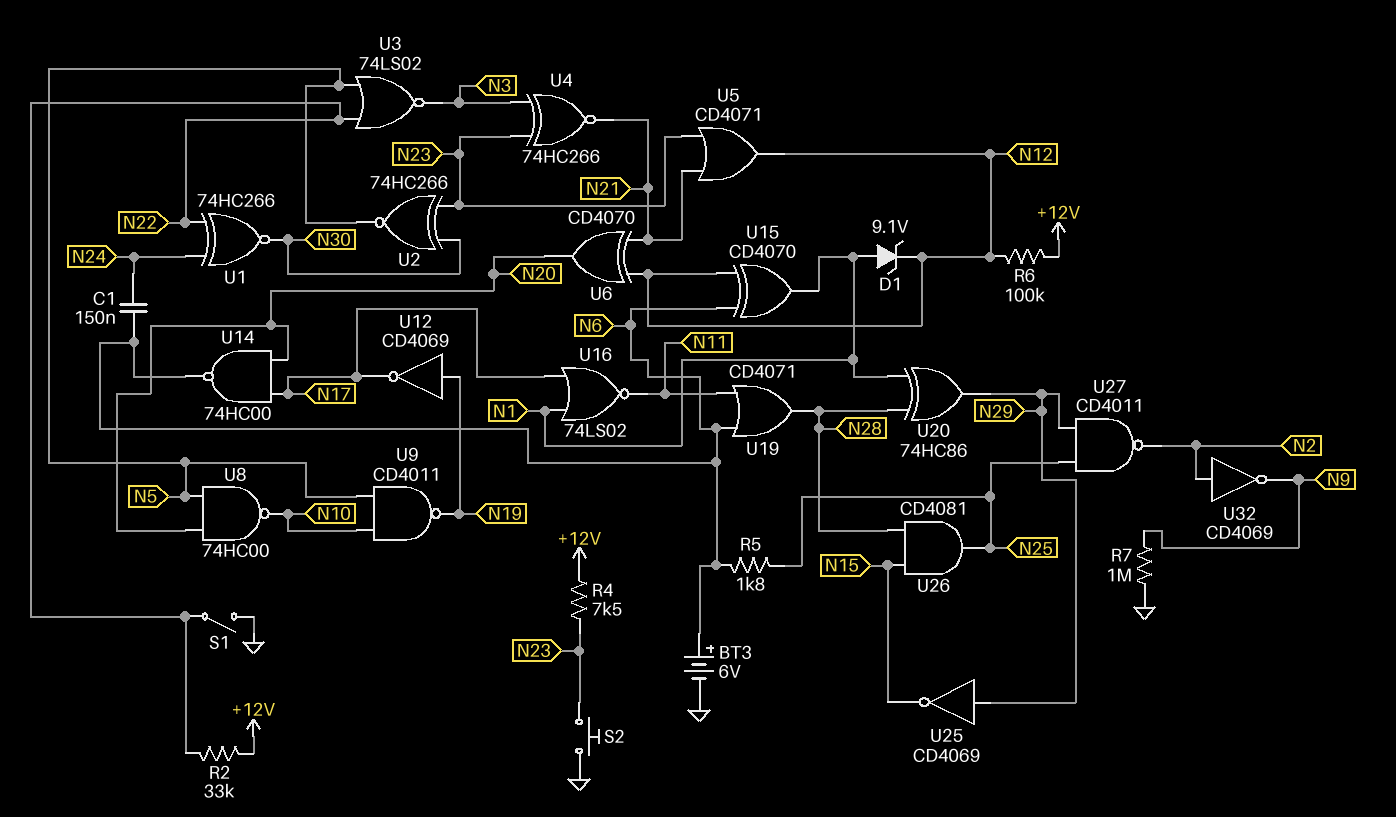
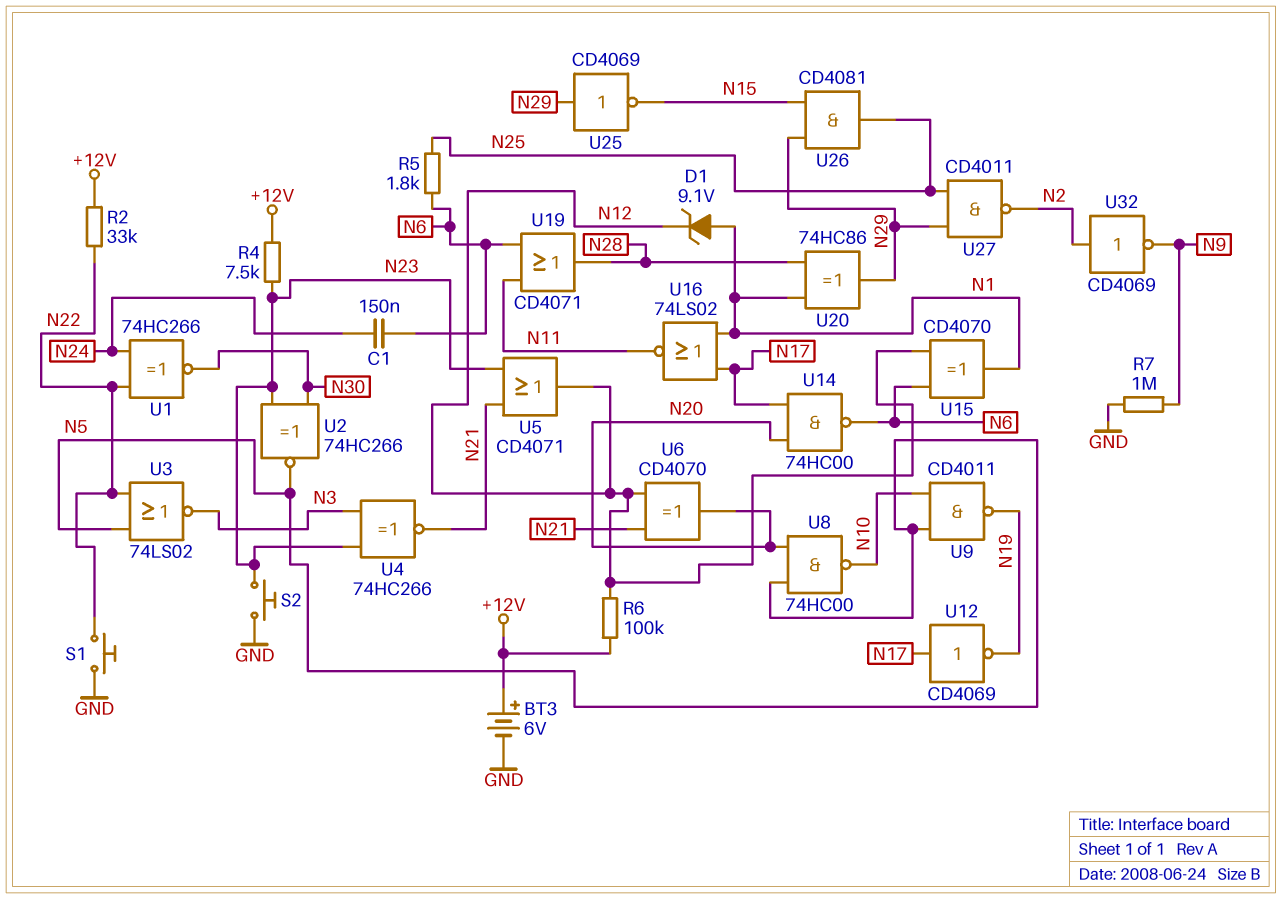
BT3: 6V (plus N6, minus GND) -> 6V (plus +12V, minus GND)
S1: switch (GND, N22) -> button (GND, N22)
U12: NOT CD4069 (in N19, out N17) -> NOT CD4069 (in N17, out N19)
U26: AND CD4081 (in N15, in N28, out N25) -> AND CD4081 (in N15, in N29, out N25)

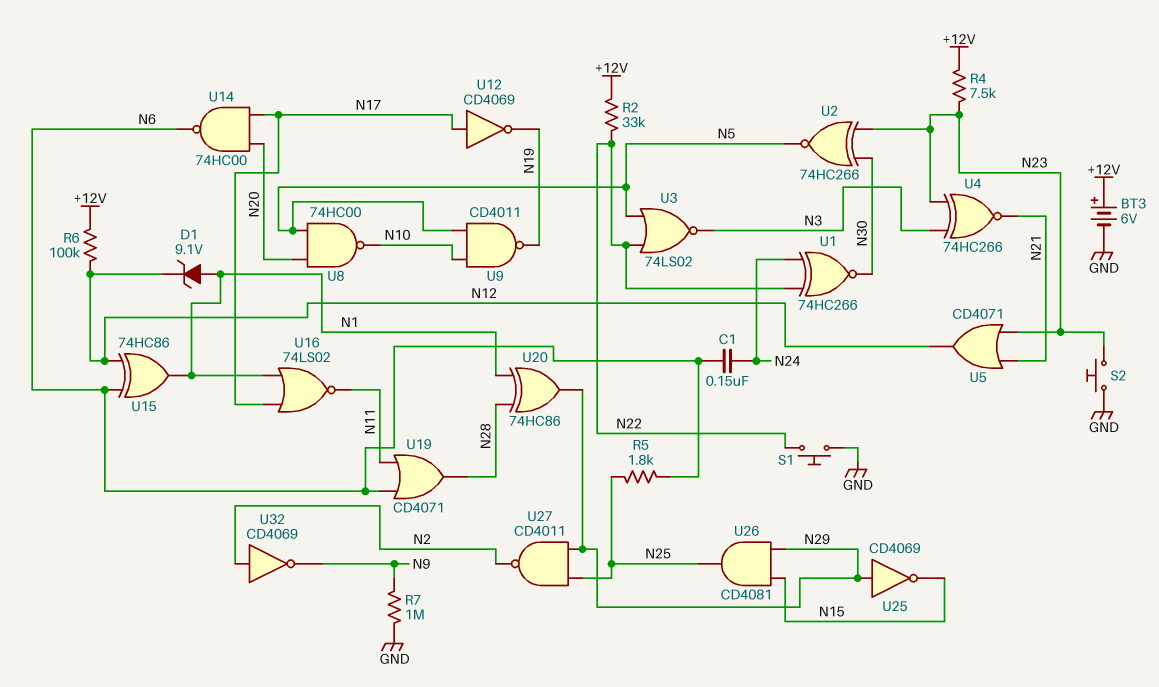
U6: XOR CD4070 (in N12, in N21, out N20) -> none
U15: XOR CD4070 (in N6, in N12, out N1) -> XOR 74HC86 (in N6, in N12, out N1)

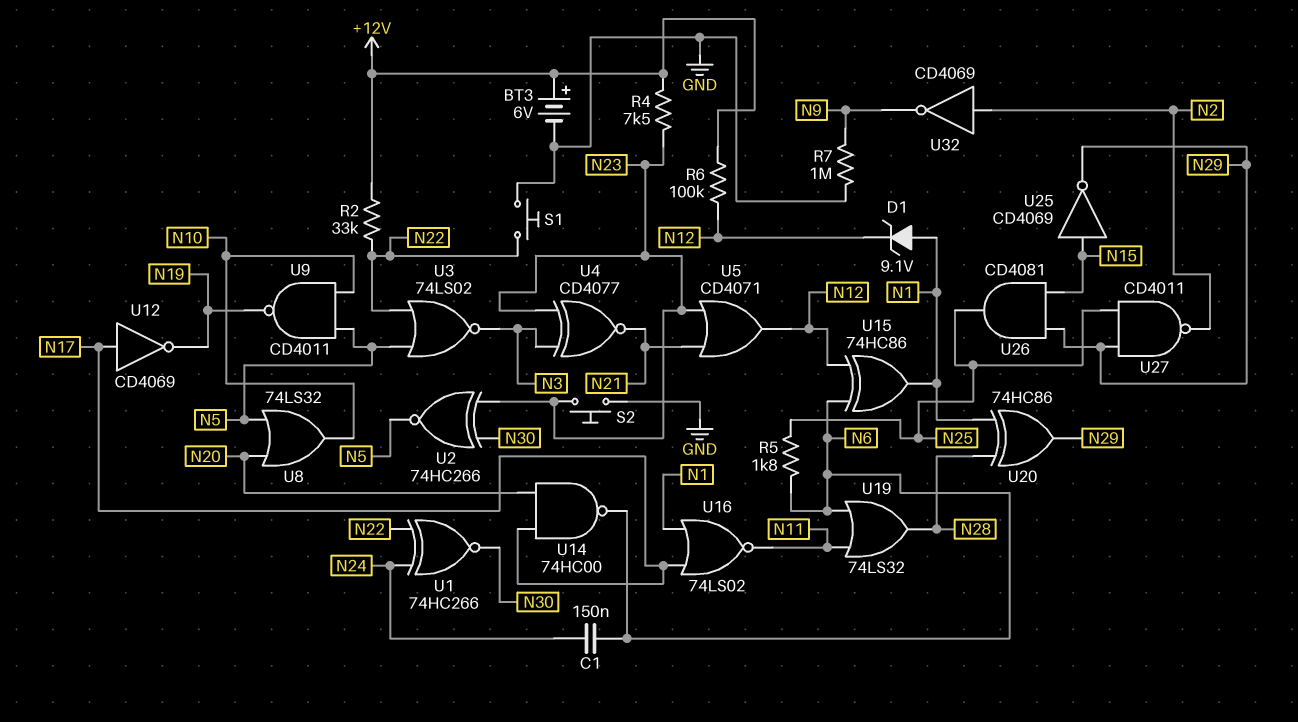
U4: XNOR 74HC266 (in N3, in N23, out N21) -> XNOR CD4077 (in N3, in N23, out N21)
U8: NAND 74HC00 (in N5, in N20, out N10) -> OR 74LS32 (in N5, in N20, out N10)
U19: OR CD4071 (in N6, in N11, out N28) -> OR 74LS32 (in N6, in N11, out N28)
U25: NOT CD4069 (in N29, out N15) -> NOT CD4069 (in N15, out N29)

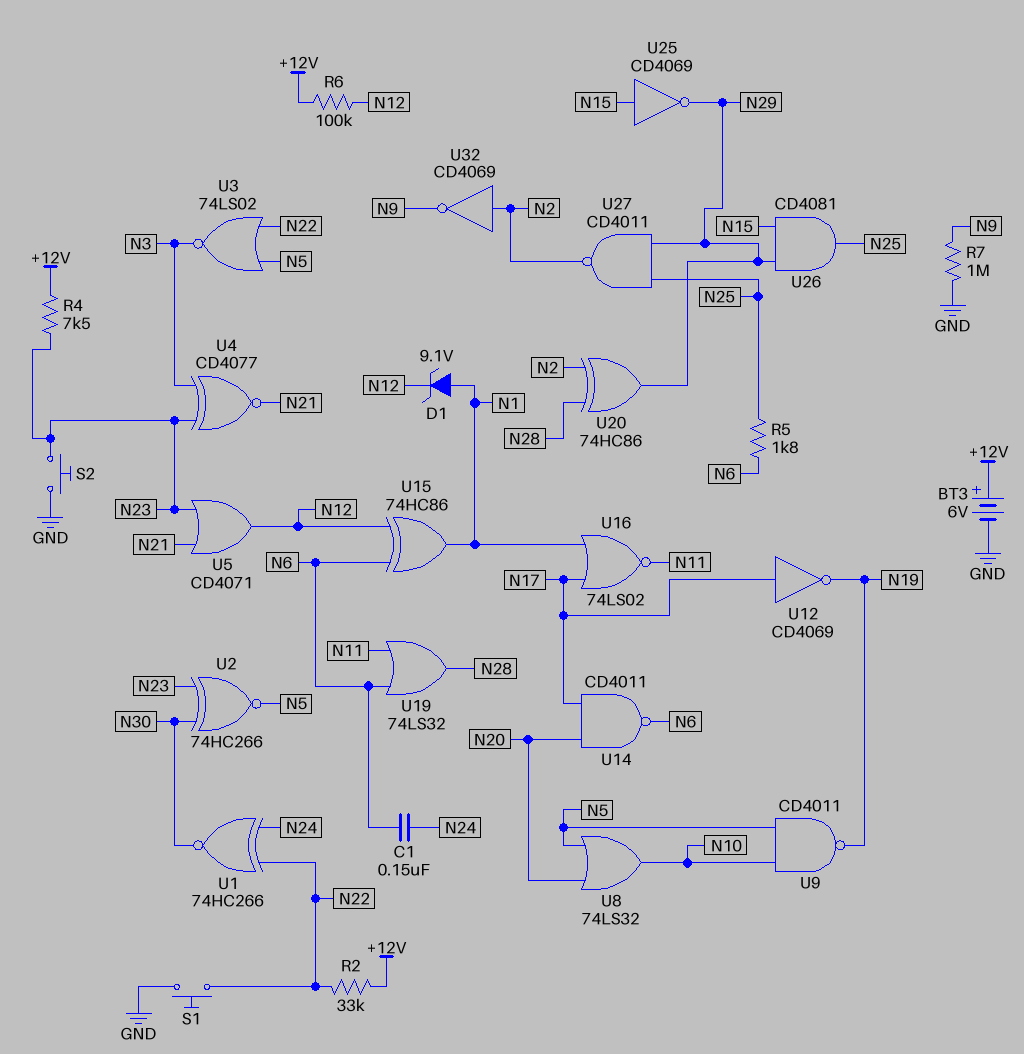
U14: NAND 74HC00 (in N17, in N20, out N6) -> NAND CD4011 (in N17, in N20, out N6)
U20: XOR 74HC86 (in N1, in N28, out N29) -> XOR 74HC86 (in N2, in N28, out N29)

